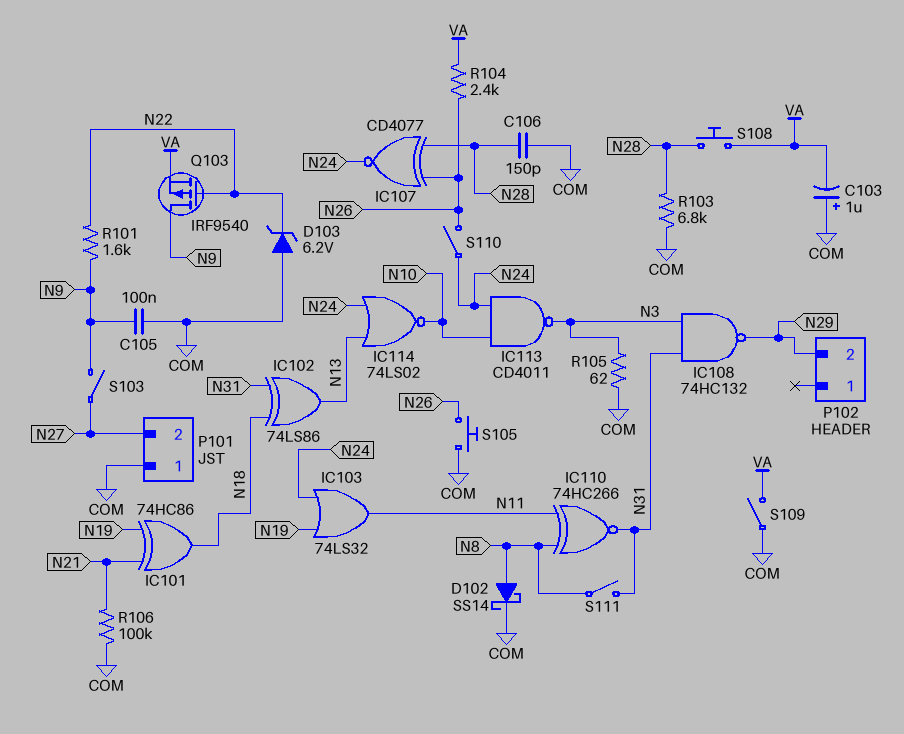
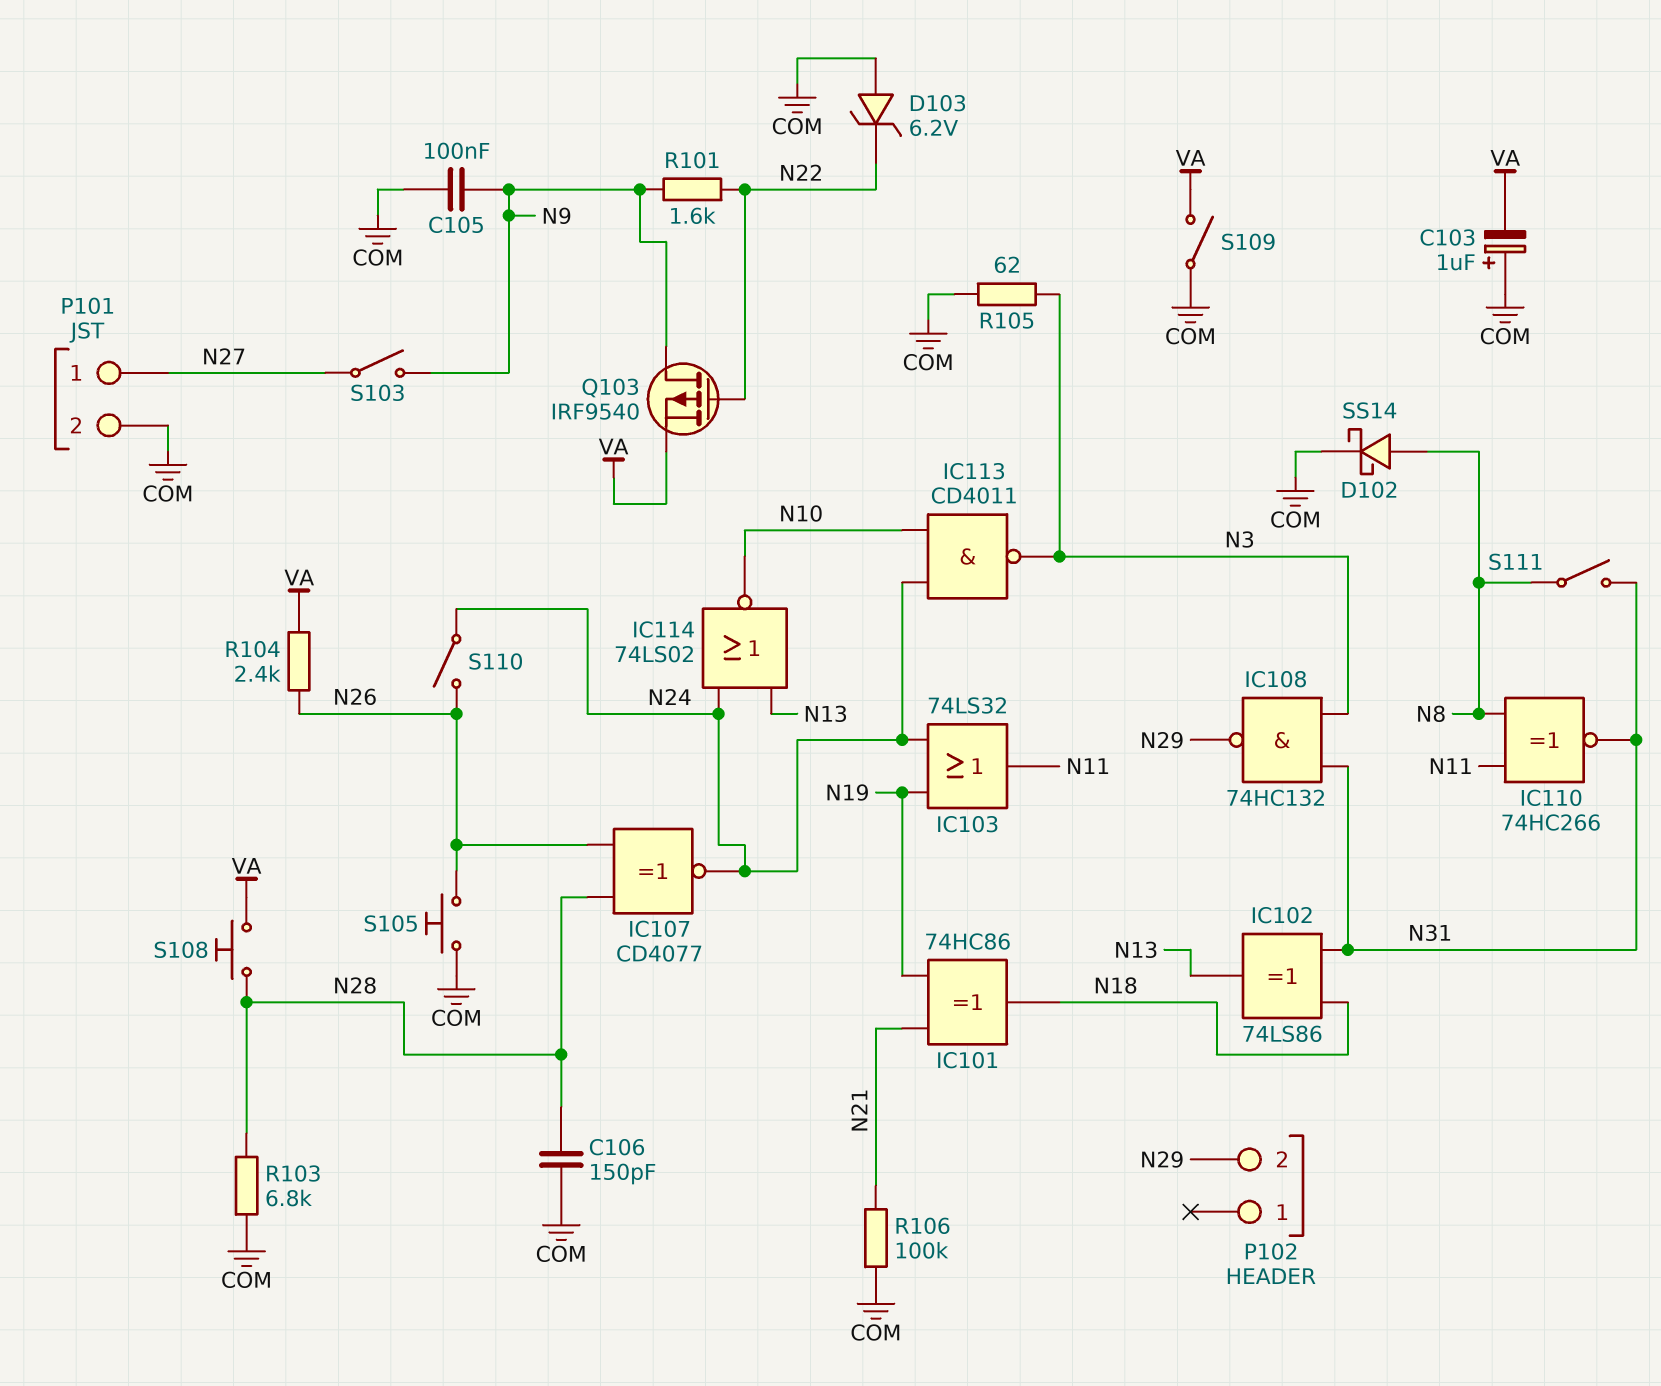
P101 pin 1: COM -> N27
P101 pin 2: N27 -> COM

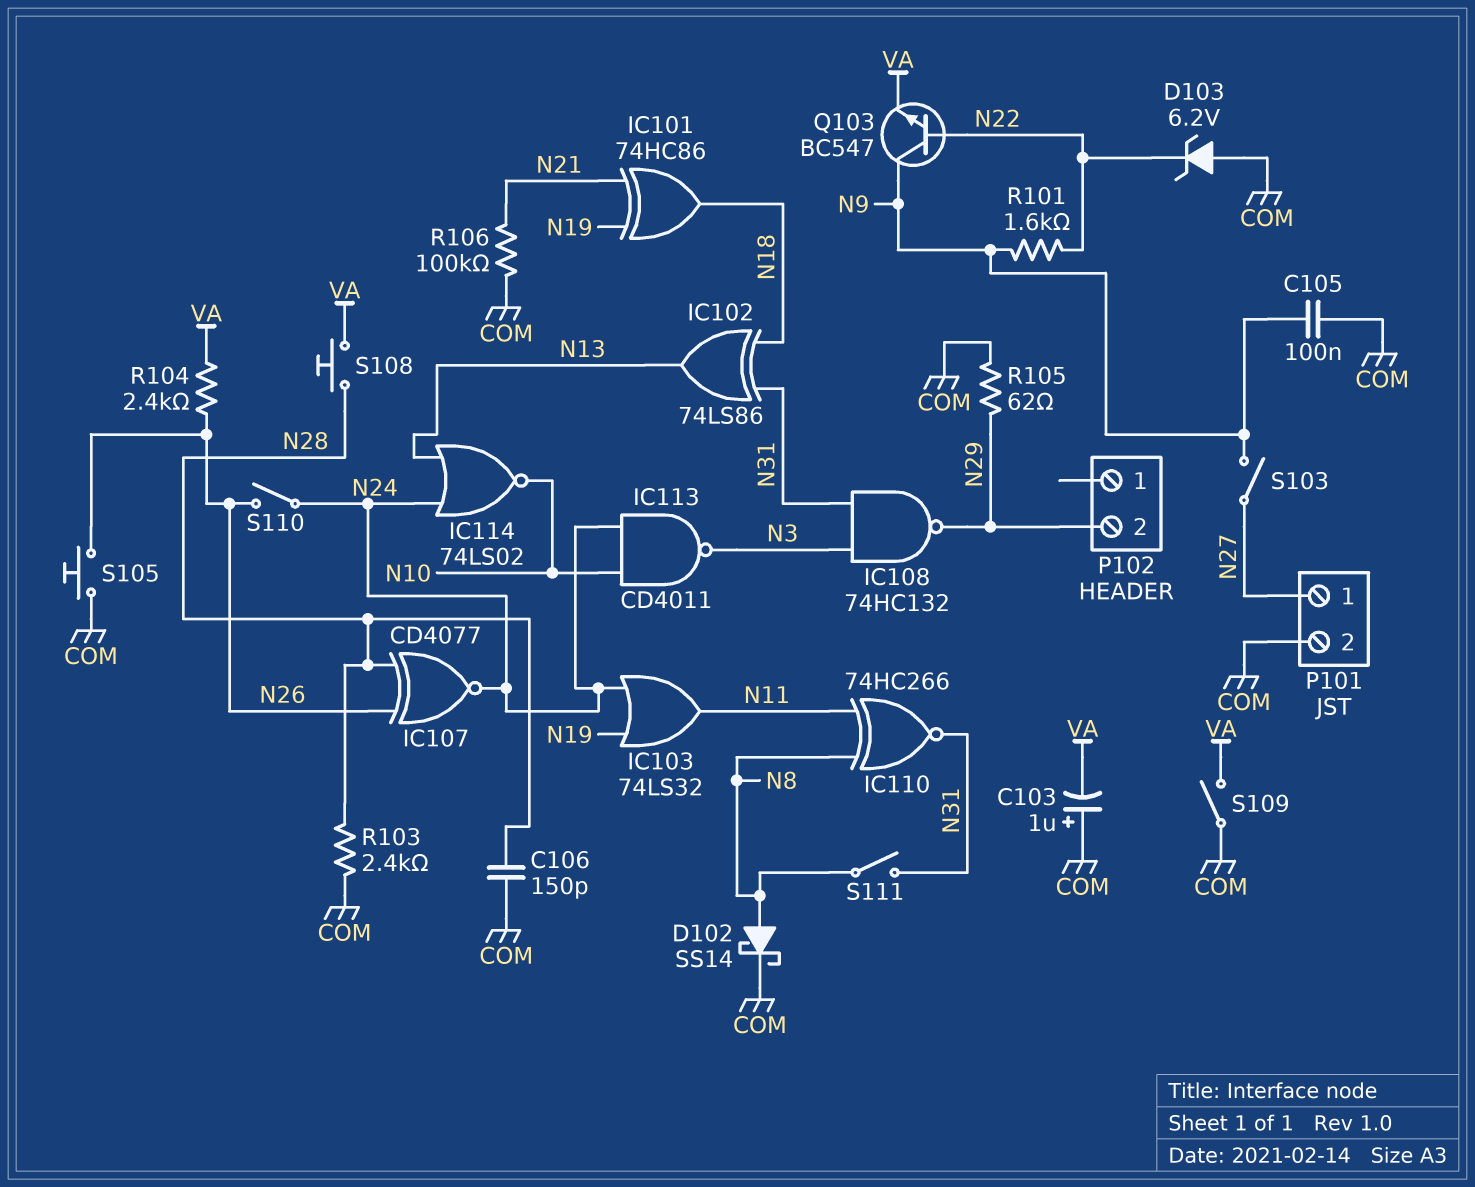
Q103: PMOS IRF9540 (G N22, D N9, S VA) -> NPN BC547 (B N22, C N9, E VA)
R103: 6.8k (COM, N28) -> 2.4k (COM, N28)
R105: 62 (COM, N3) -> 62 (COM, N29)

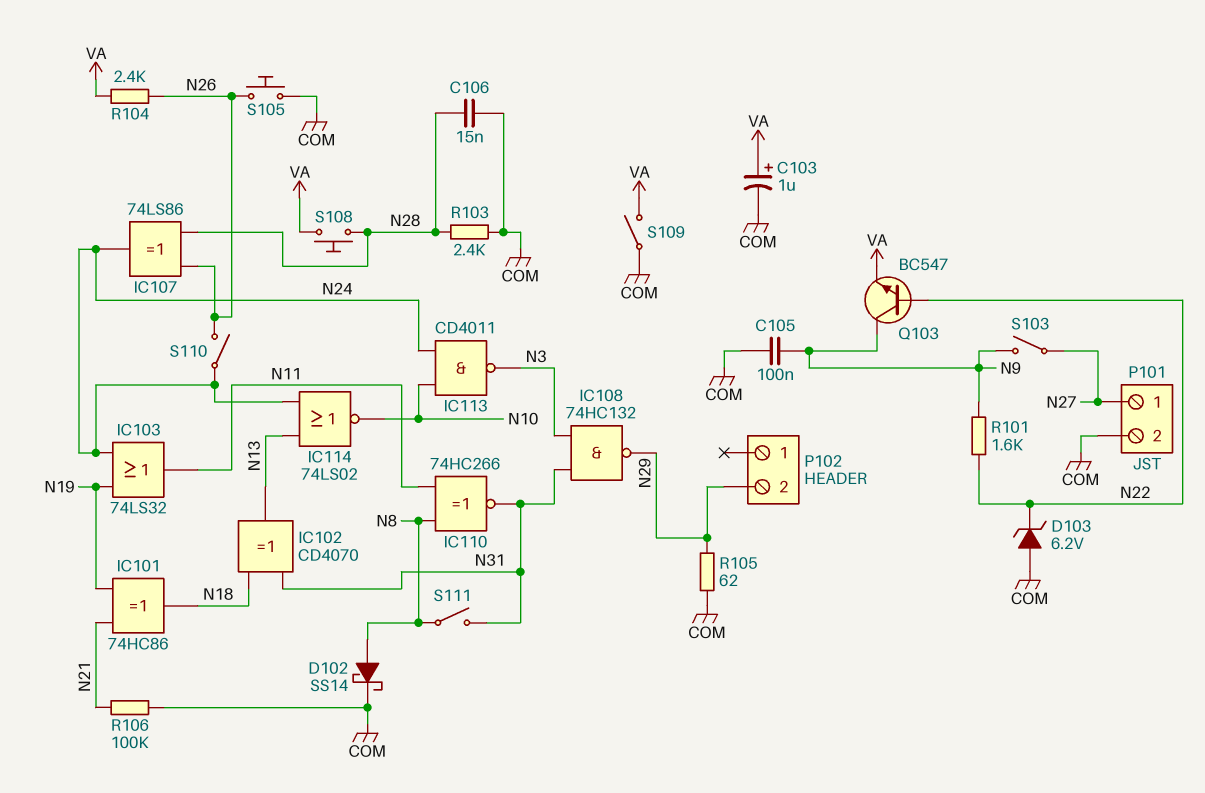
C103: 1uF (plus COM, minus VA) -> 1uF (plus VA, minus COM)
C106: 150pF (COM, N28) -> 15nF (COM, N28)
IC102: XOR 74LS86 (in N18, in N31, out N13) -> XOR CD4070 (in N18, in N31, out N13)
IC107: XNOR CD4077 (in N26, in N28, out N24) -> XOR 74LS86 (in N26, in N28, out N24)

